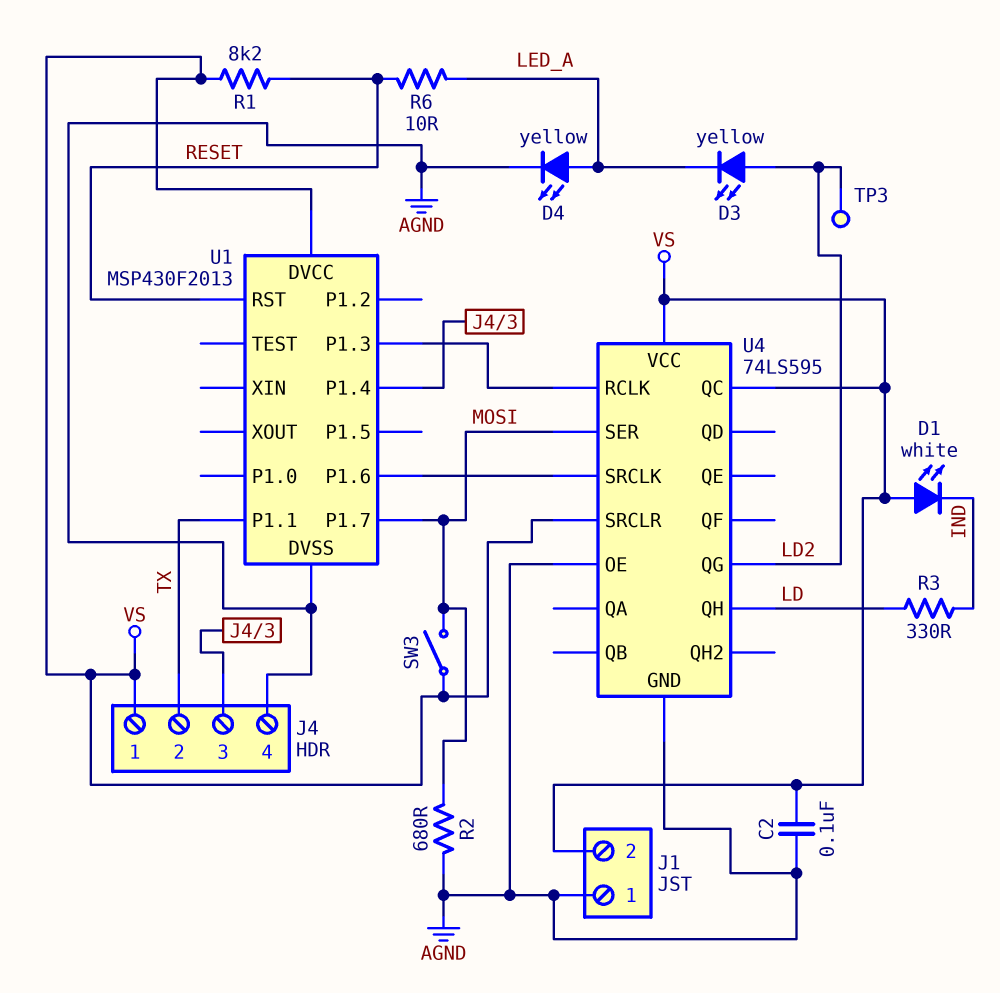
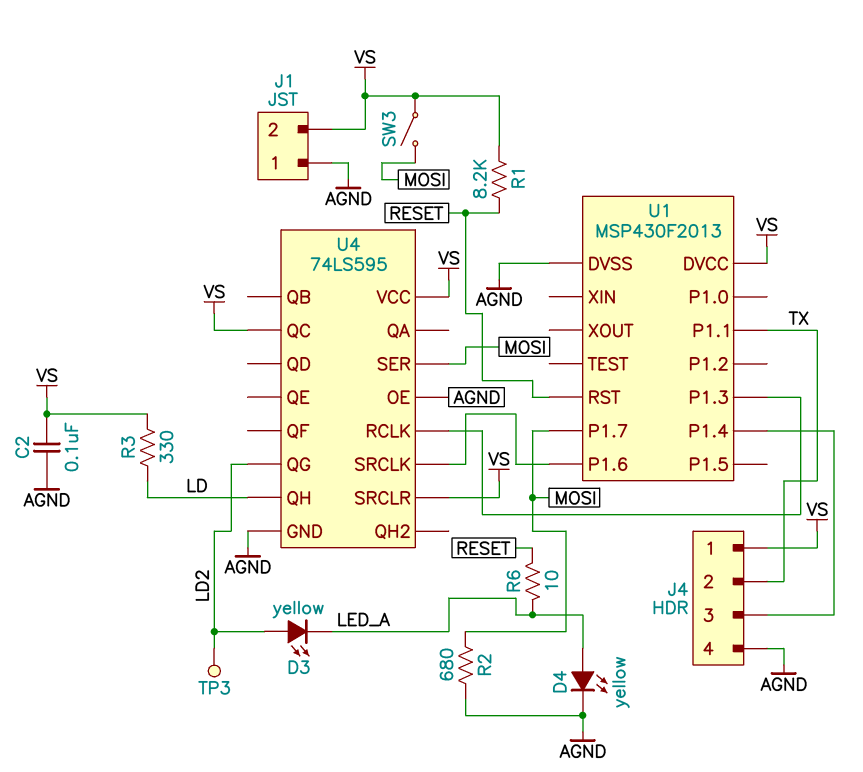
D1: LED white (A VS, K IND) -> none
R3: 330 (IND, LD) -> 330 (LD, VS)

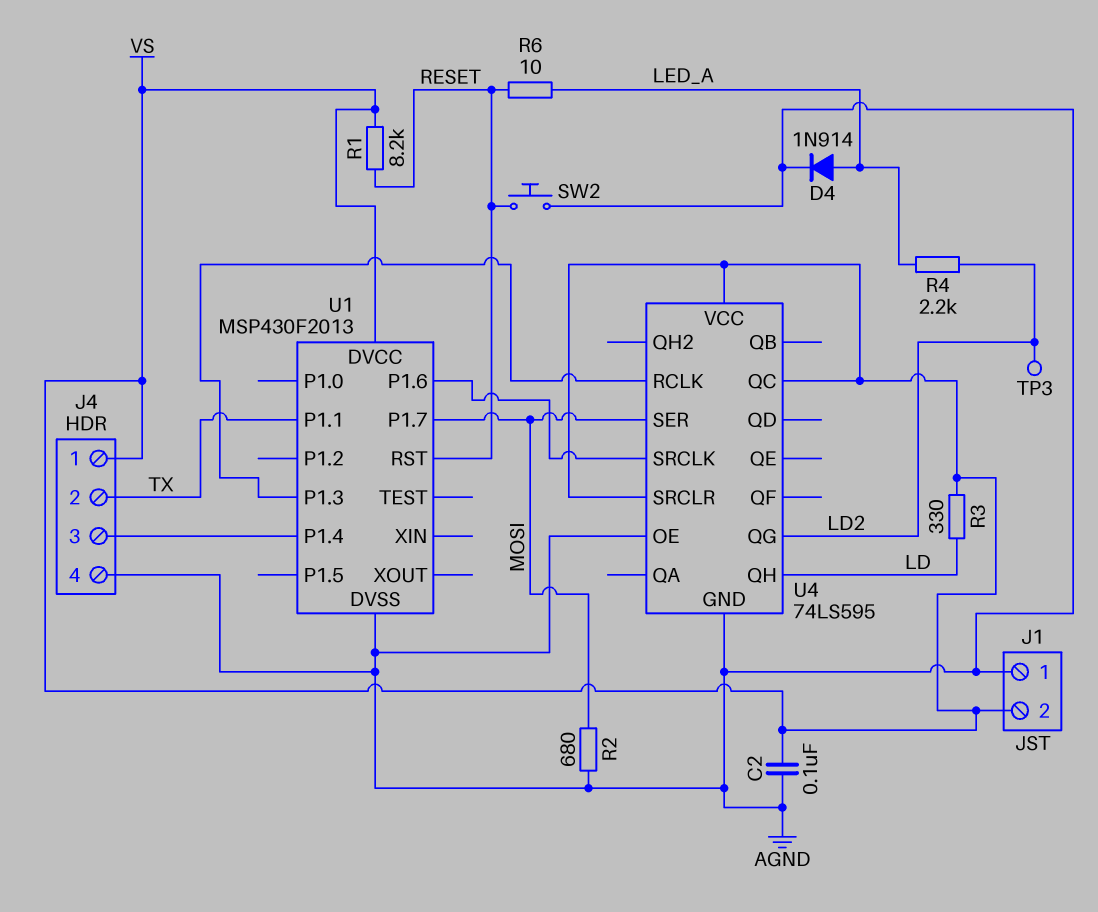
D3: LED yellow (A LD2, K LED_A) -> none
D4: LED yellow (A LED_A, K AGND) -> diode 1N914 (A LED_A, K AGND)
R4: none -> 2.2k (LD2, LED_A)
SW2: none -> button (AGND, RESET)
SW3: switch (MOSI, VS) -> none

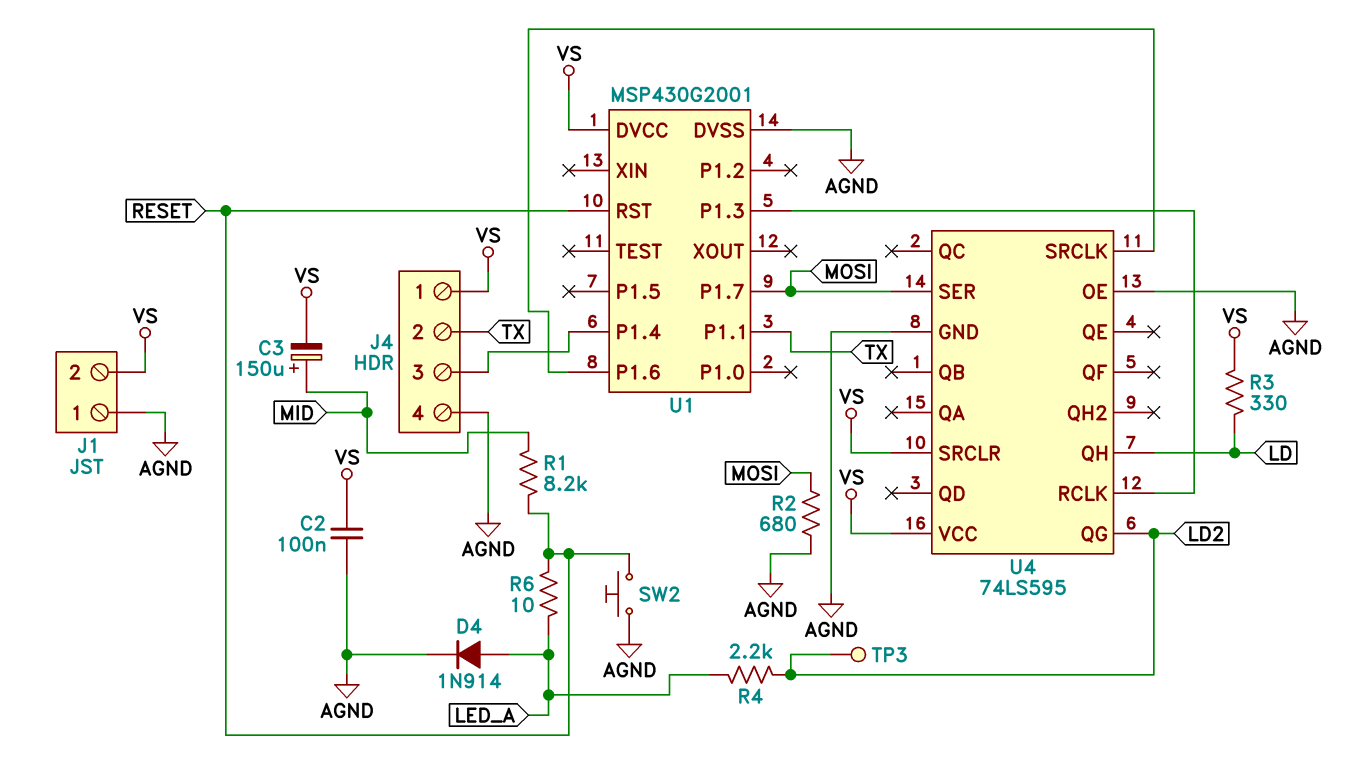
C3: none -> 150uF (plus MID, minus VS)
R1: 8.2k (RESET, VS) -> 8.2k (MID, RESET)
U1: MSP430F2013 -> MSP430G2001
U4 pin QC: VS -> none

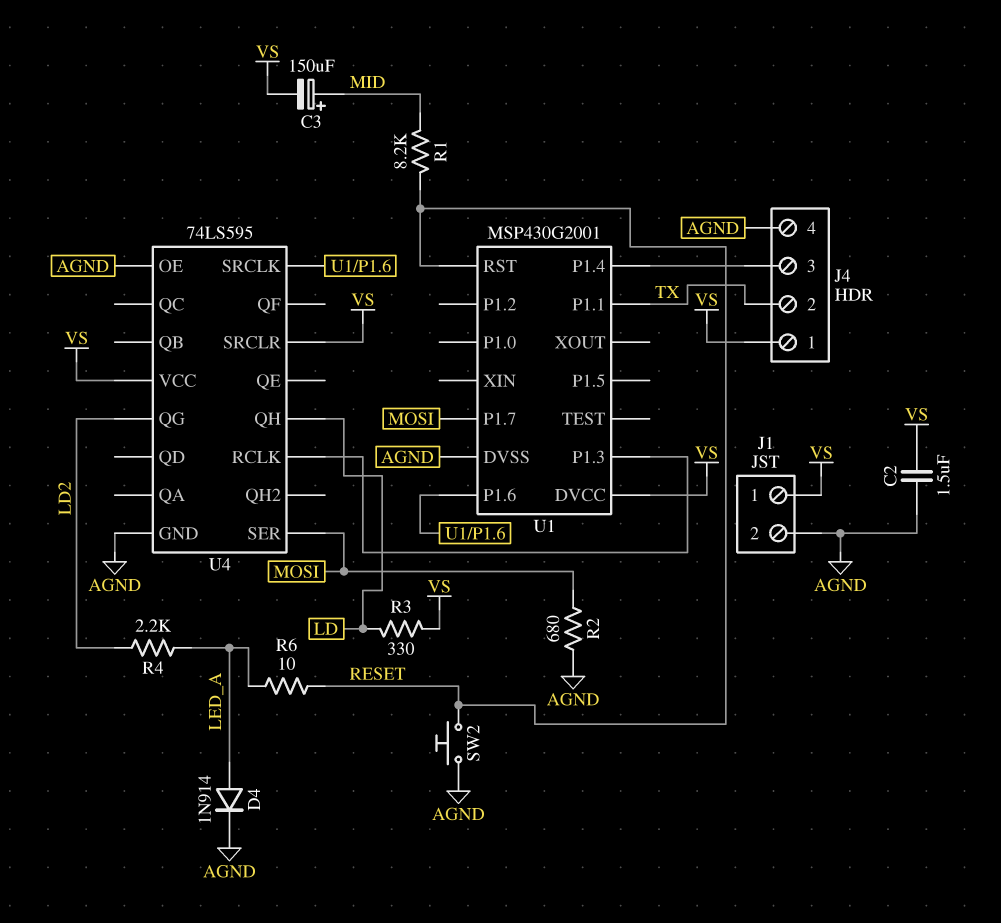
C2: 100nF (AGND, VS) -> 1.5uF (AGND, VS)
J1 pin 1: AGND -> VS
J1 pin 2: VS -> AGND
TP3: test point (LD2) -> none

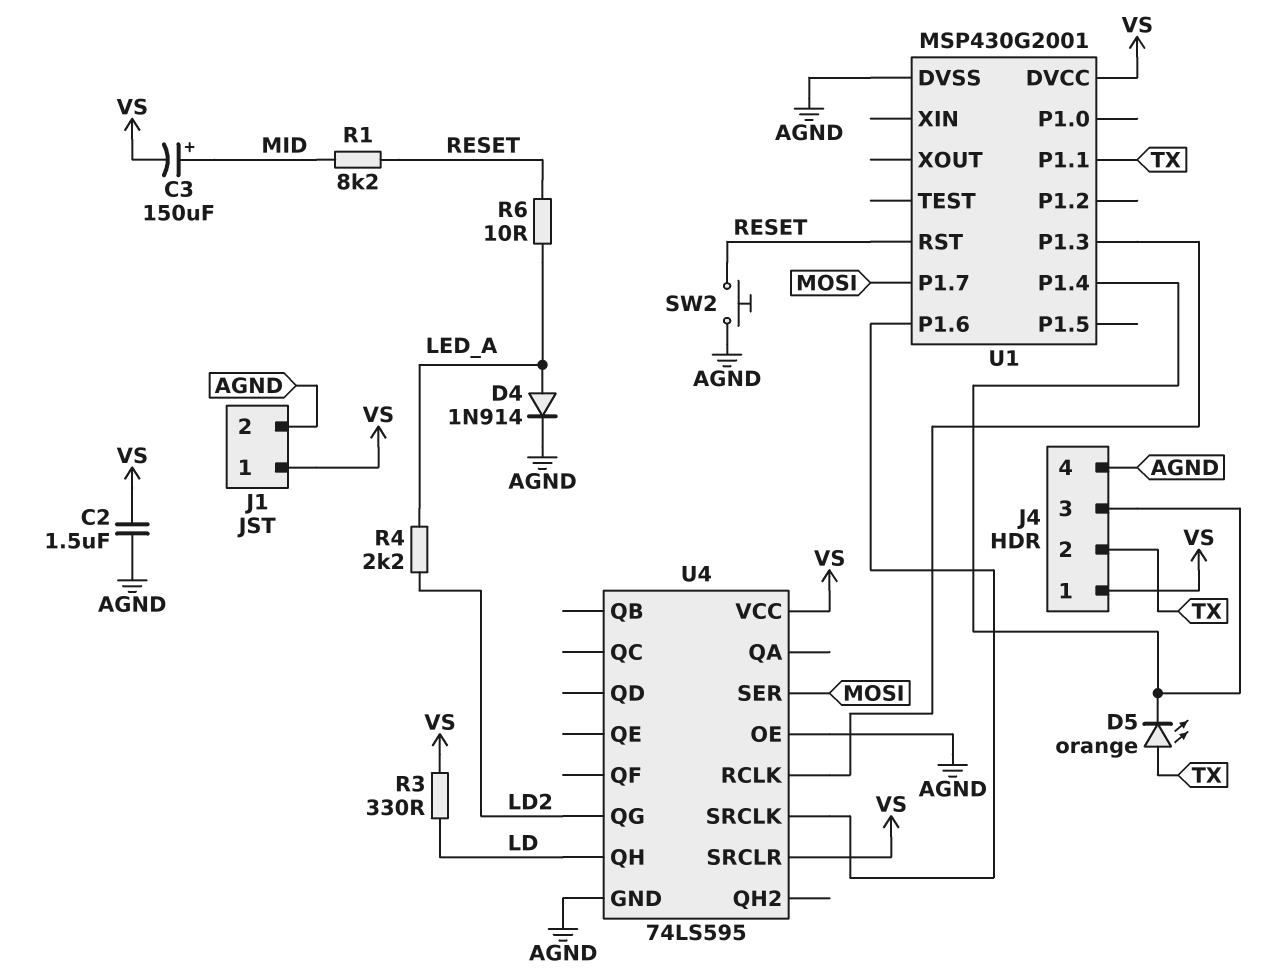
D5: none -> LED orange (A TX, K J4/3)
R2: 680 (AGND, MOSI) -> none

